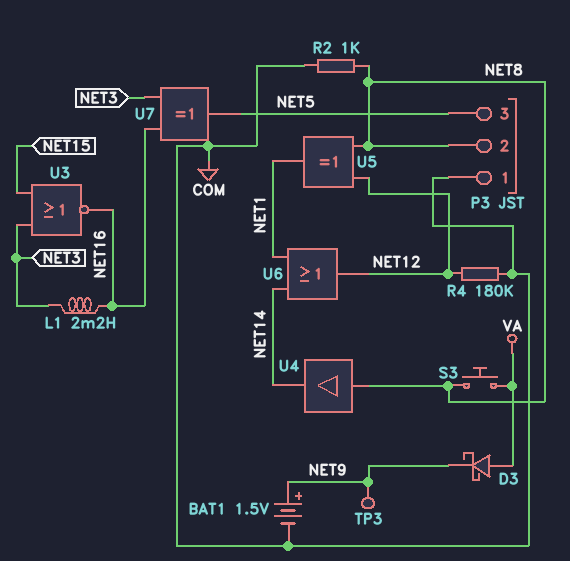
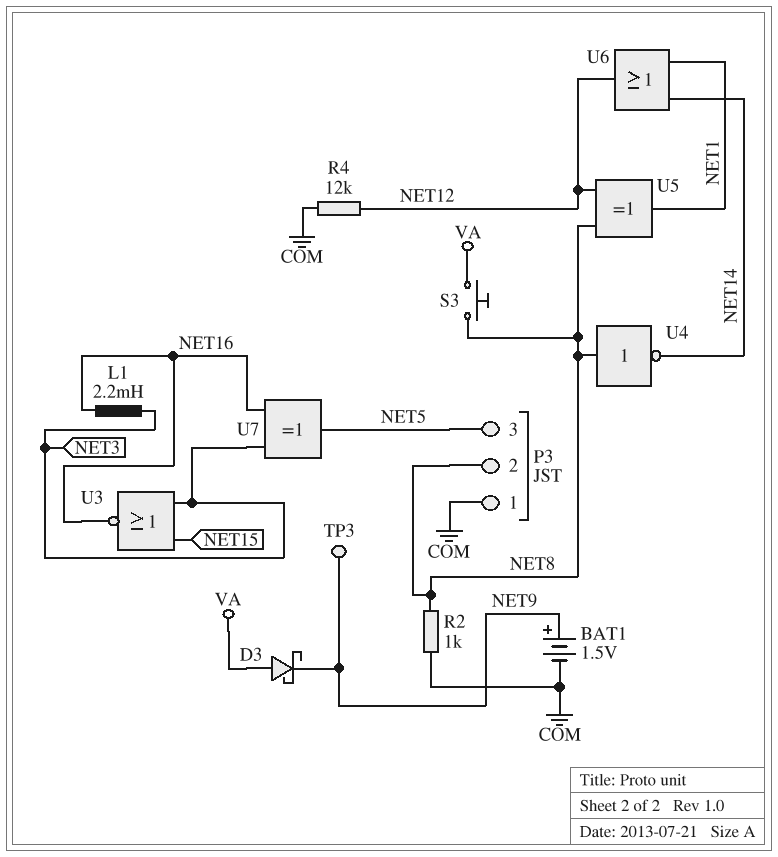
R4: 180k (COM, NET12) -> 12k (COM, NET12)
U4: buffer (in NET8, out NET14) -> NOT (in NET8, out NET14)

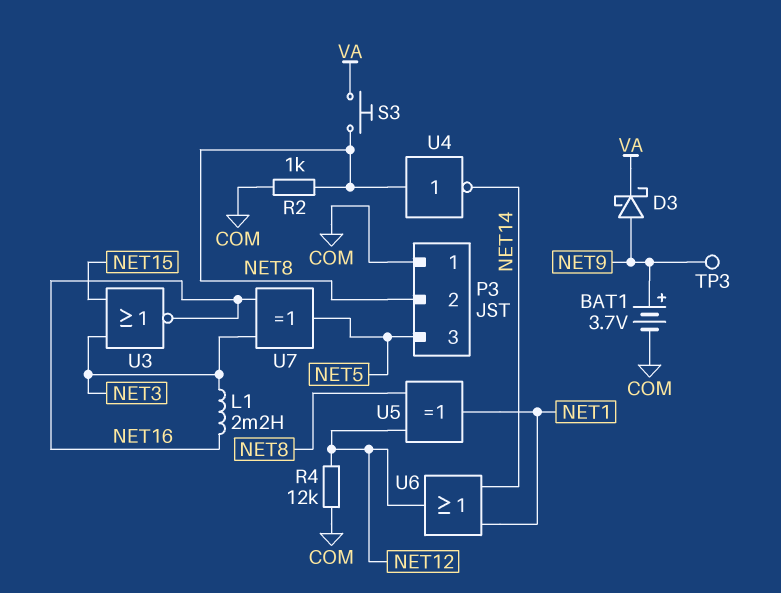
BAT1: 1.5V (plus NET9, minus COM) -> 3.7V (plus NET9, minus COM)
D3: schottky (A VA, K NET9) -> schottky (A NET9, K VA)

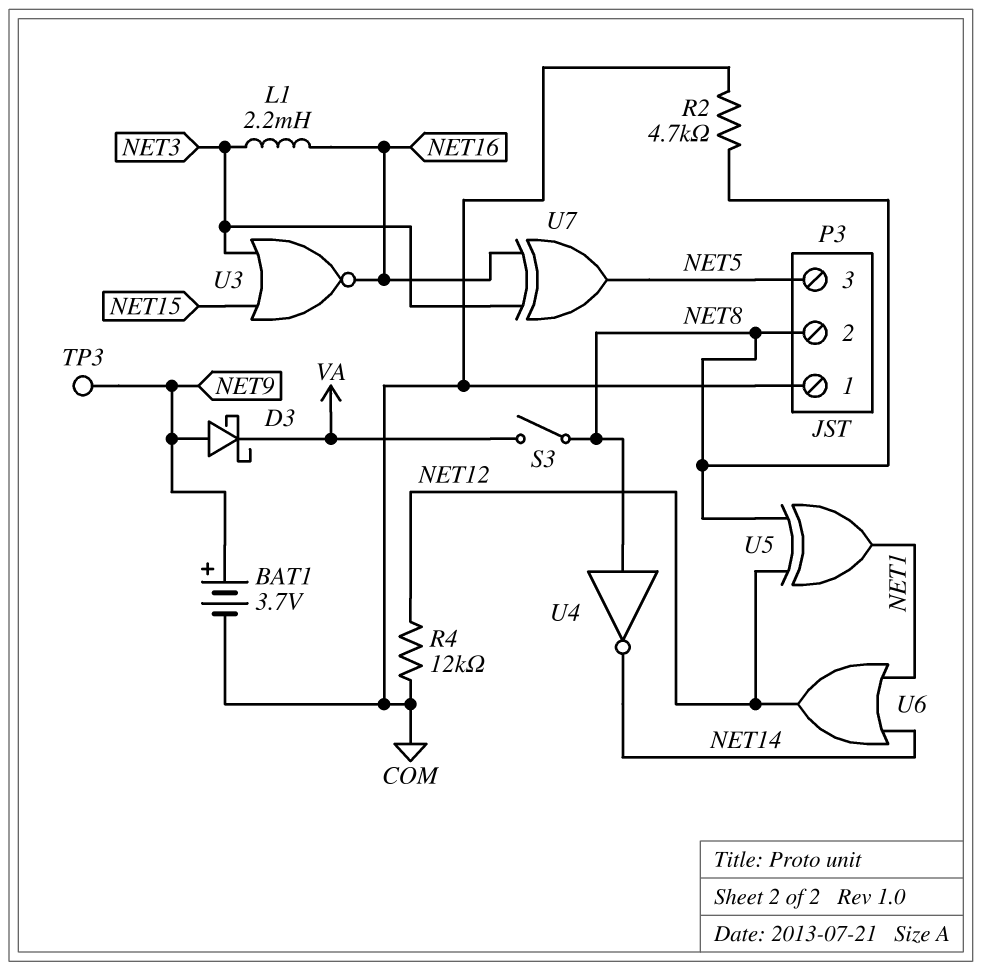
R2: 1k (COM, NET8) -> 4.7k (COM, NET8)
S3: button (NET8, VA) -> switch (NET8, VA)

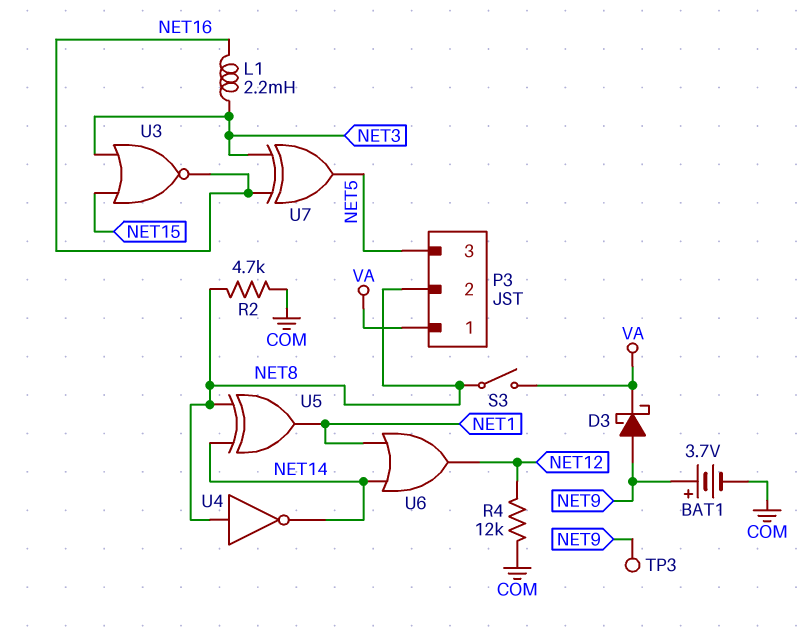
P3 pin 1: COM -> VA
U5: XOR (in NET8, in NET12, out NET1) -> XOR (in NET8, in NET14, out NET1)

